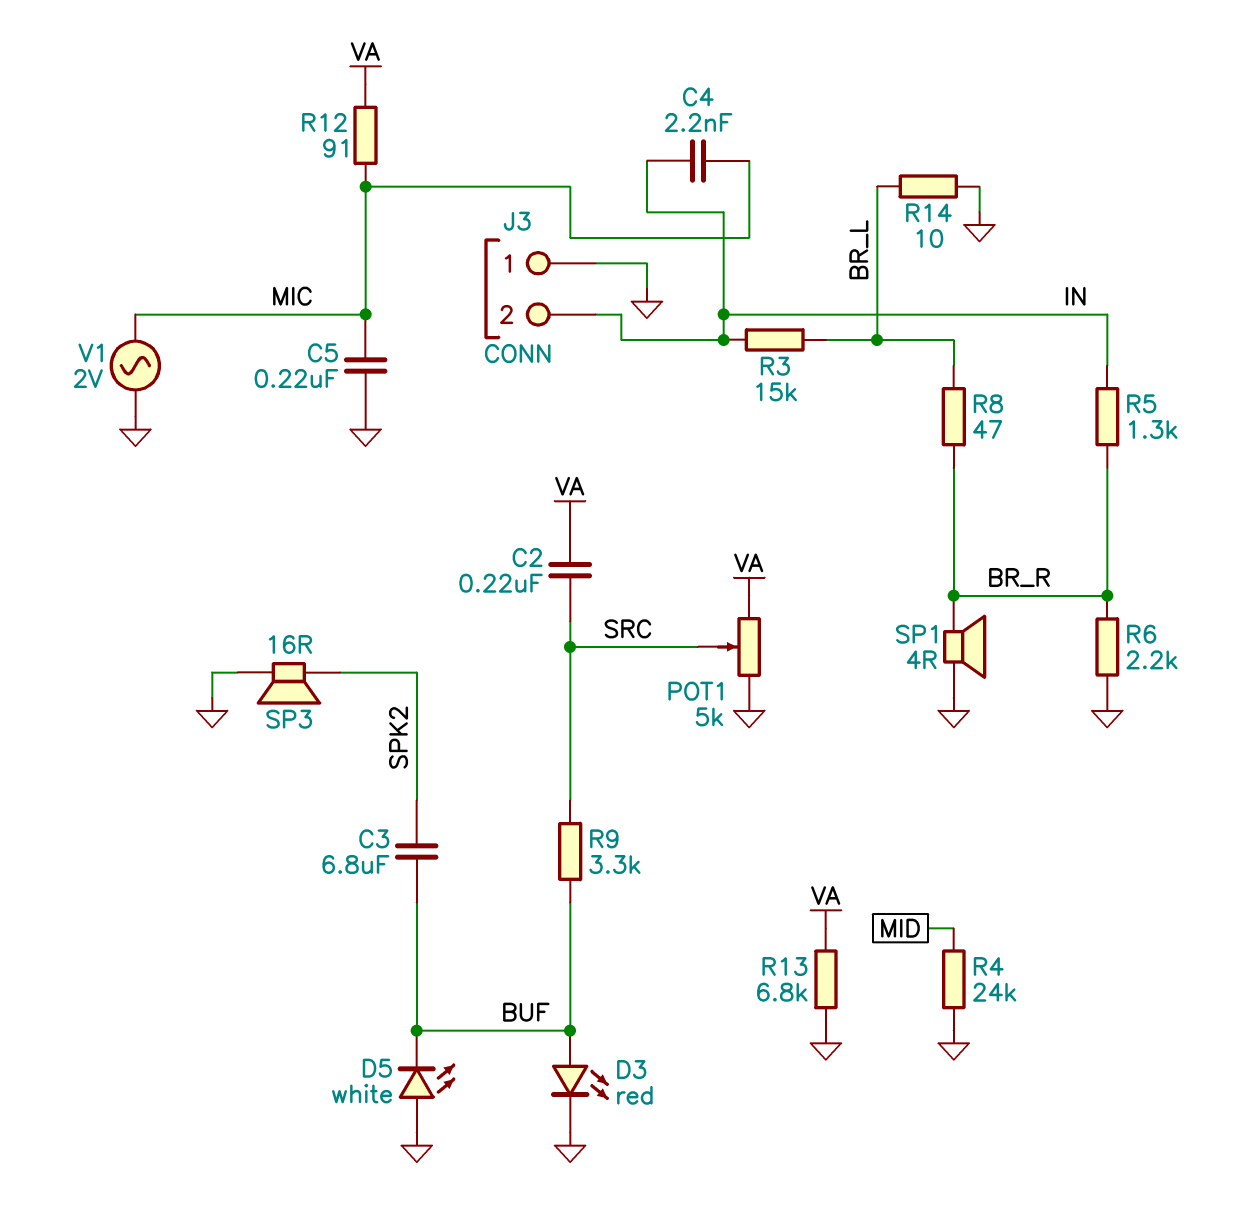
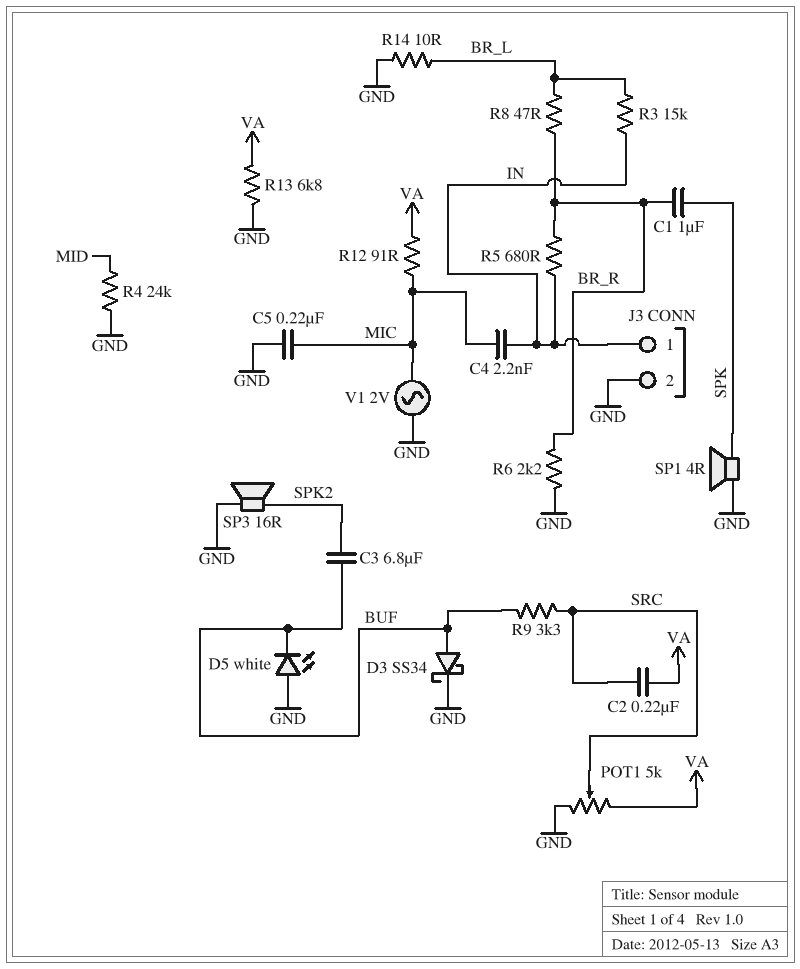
C1: none -> 1uF (BR_R, SPK)
D3: LED red (A BUF, K GND) -> schottky SS34 (A BUF, K GND)
J3 pin 1: GND -> IN
J3 pin 2: IN -> GND
R5: 1.3k (BR_R, IN) -> 680 (BR_R, IN)
SP1: speaker 4R (BR_R, GND) -> speaker 4R (GND, SPK)

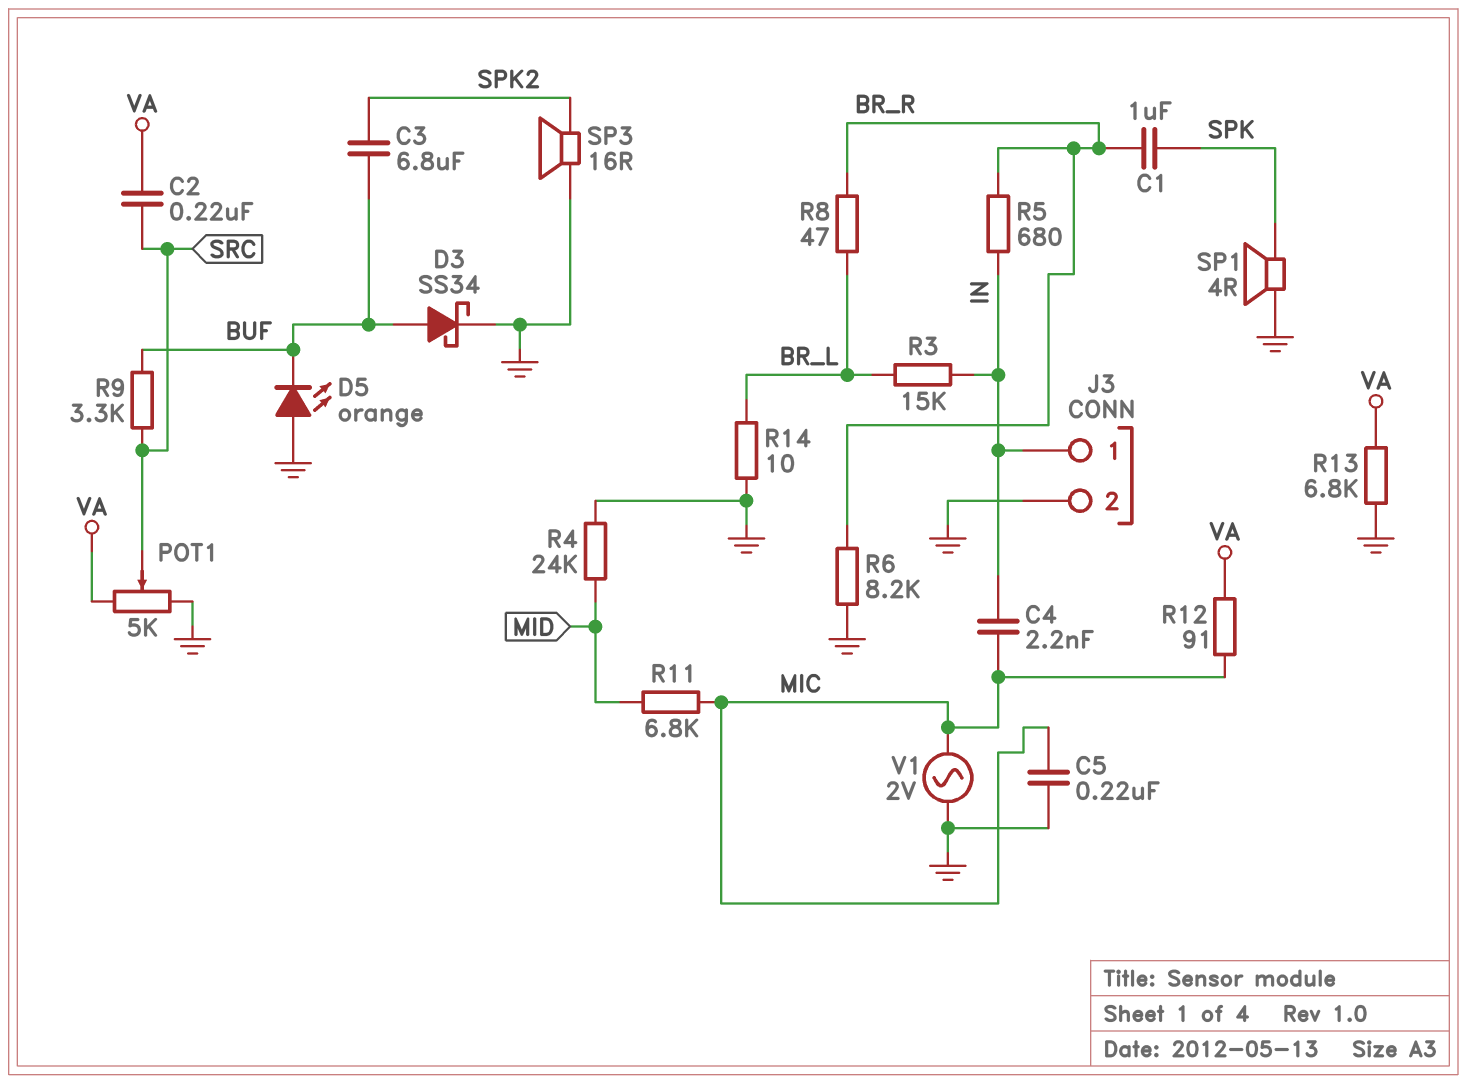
D5: LED white (A GND, K BUF) -> LED orange (A GND, K BUF)
R6: 2.2k (BR_R, GND) -> 8.2k (BR_R, GND)
R11: none -> 6.8k (MIC, MID)

